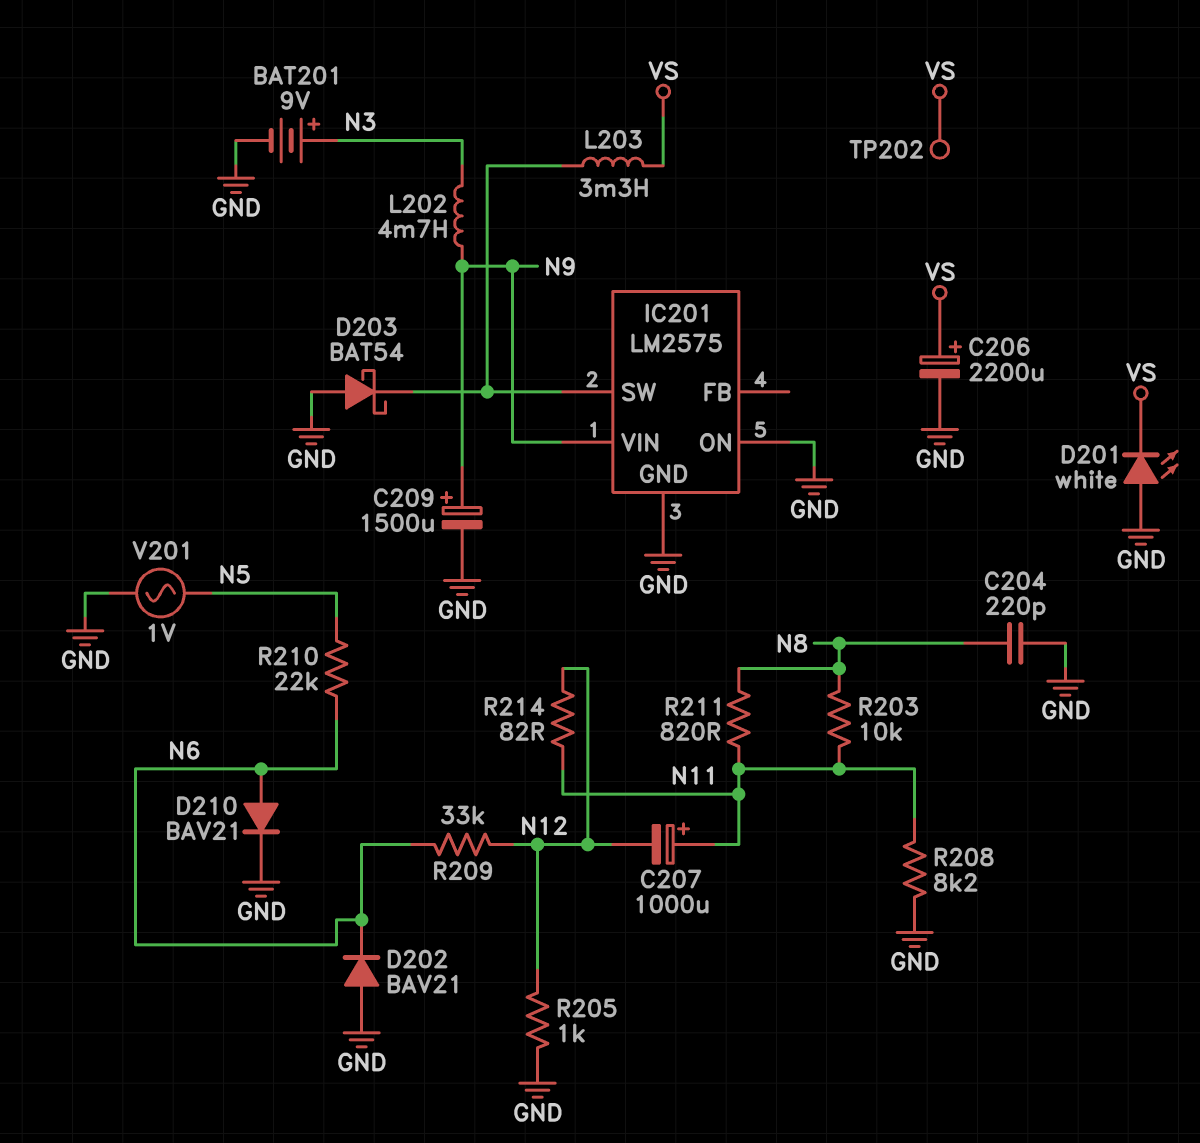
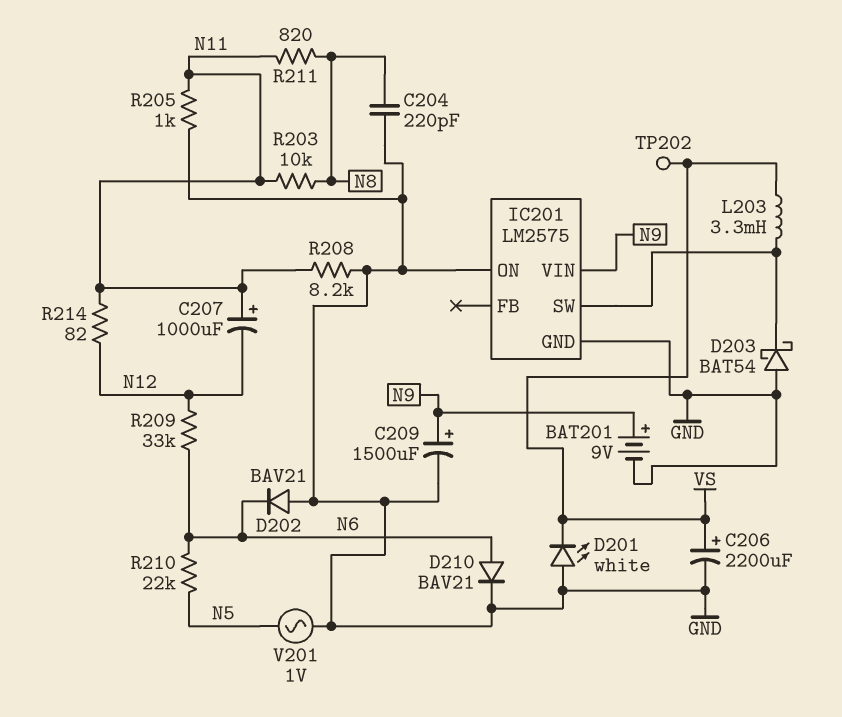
BAT201: 9V (plus N3, minus GND) -> 9V (plus N9, minus GND)
L202: 4.7mH (N3, N9) -> none
R205: 1k (GND, N12) -> 1k (GND, N11)

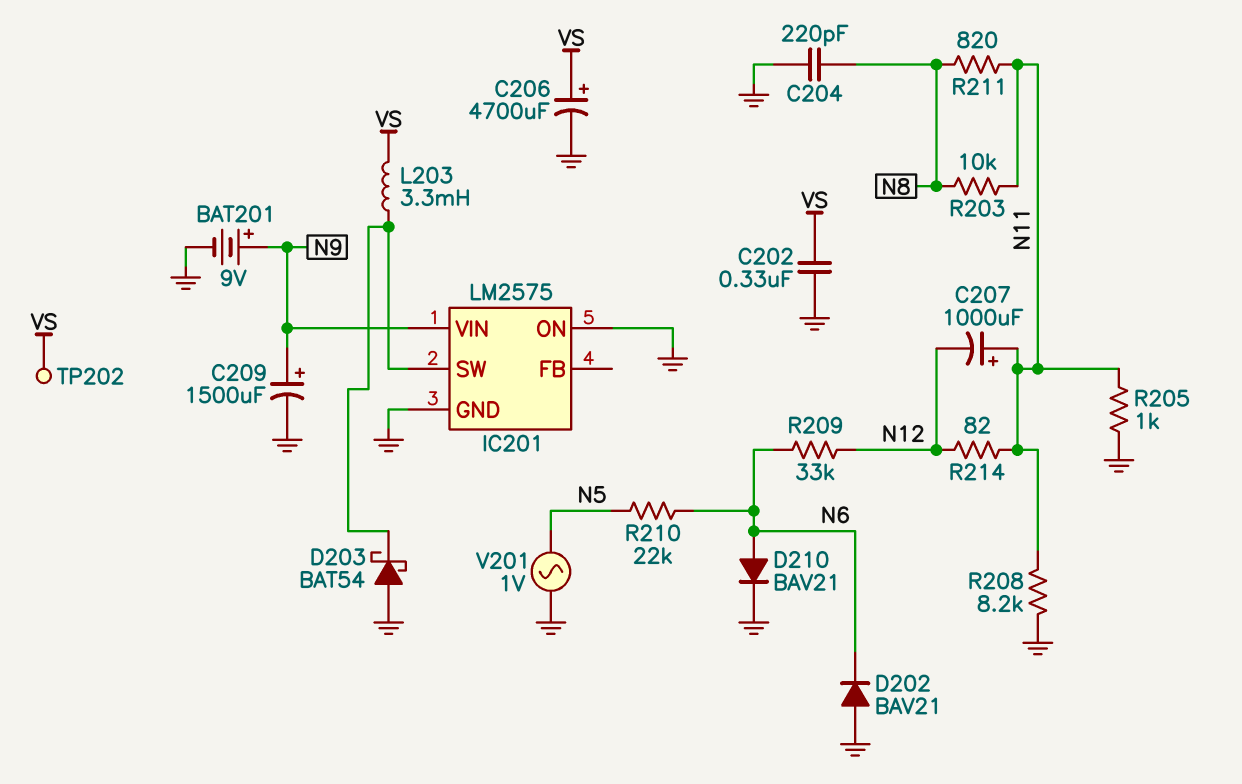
C202: none -> 330nF (GND, VS)
C206: 2200uF (plus VS, minus GND) -> 4700uF (plus VS, minus GND)
D201: LED white (A GND, K VS) -> none

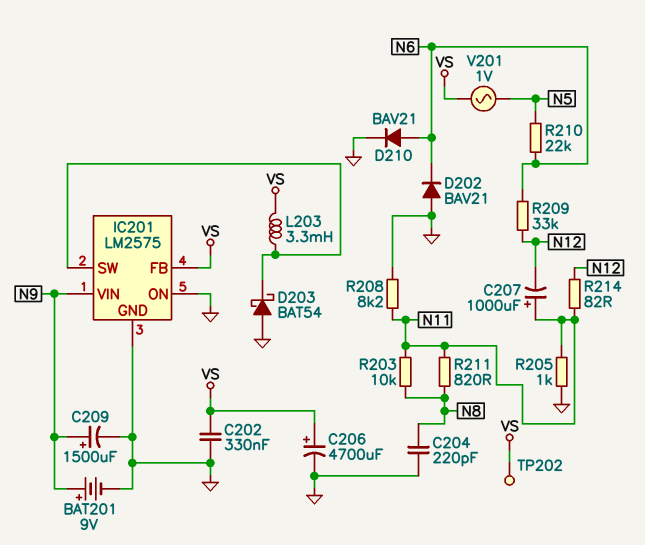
IC201 pin FB: none -> VS
V201: AC 1V (GND, N5) -> AC 1V (N5, VS)

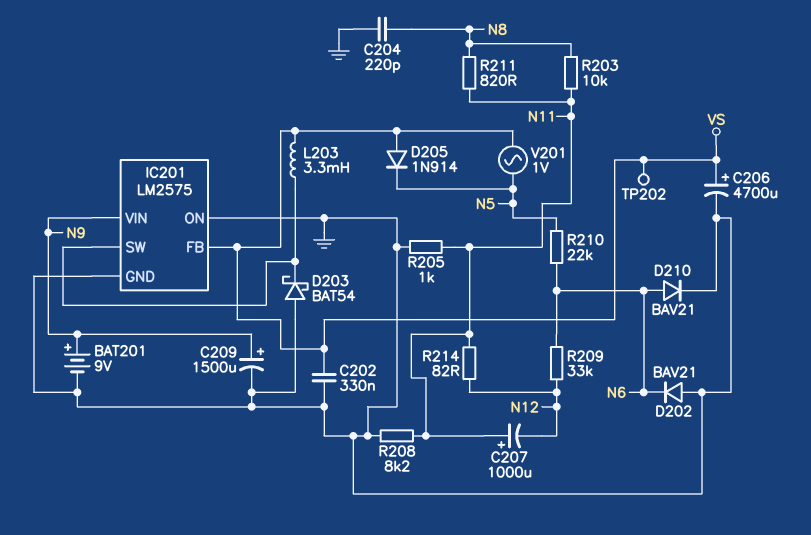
D205: none -> diode 1N914 (A VS, K N5)

